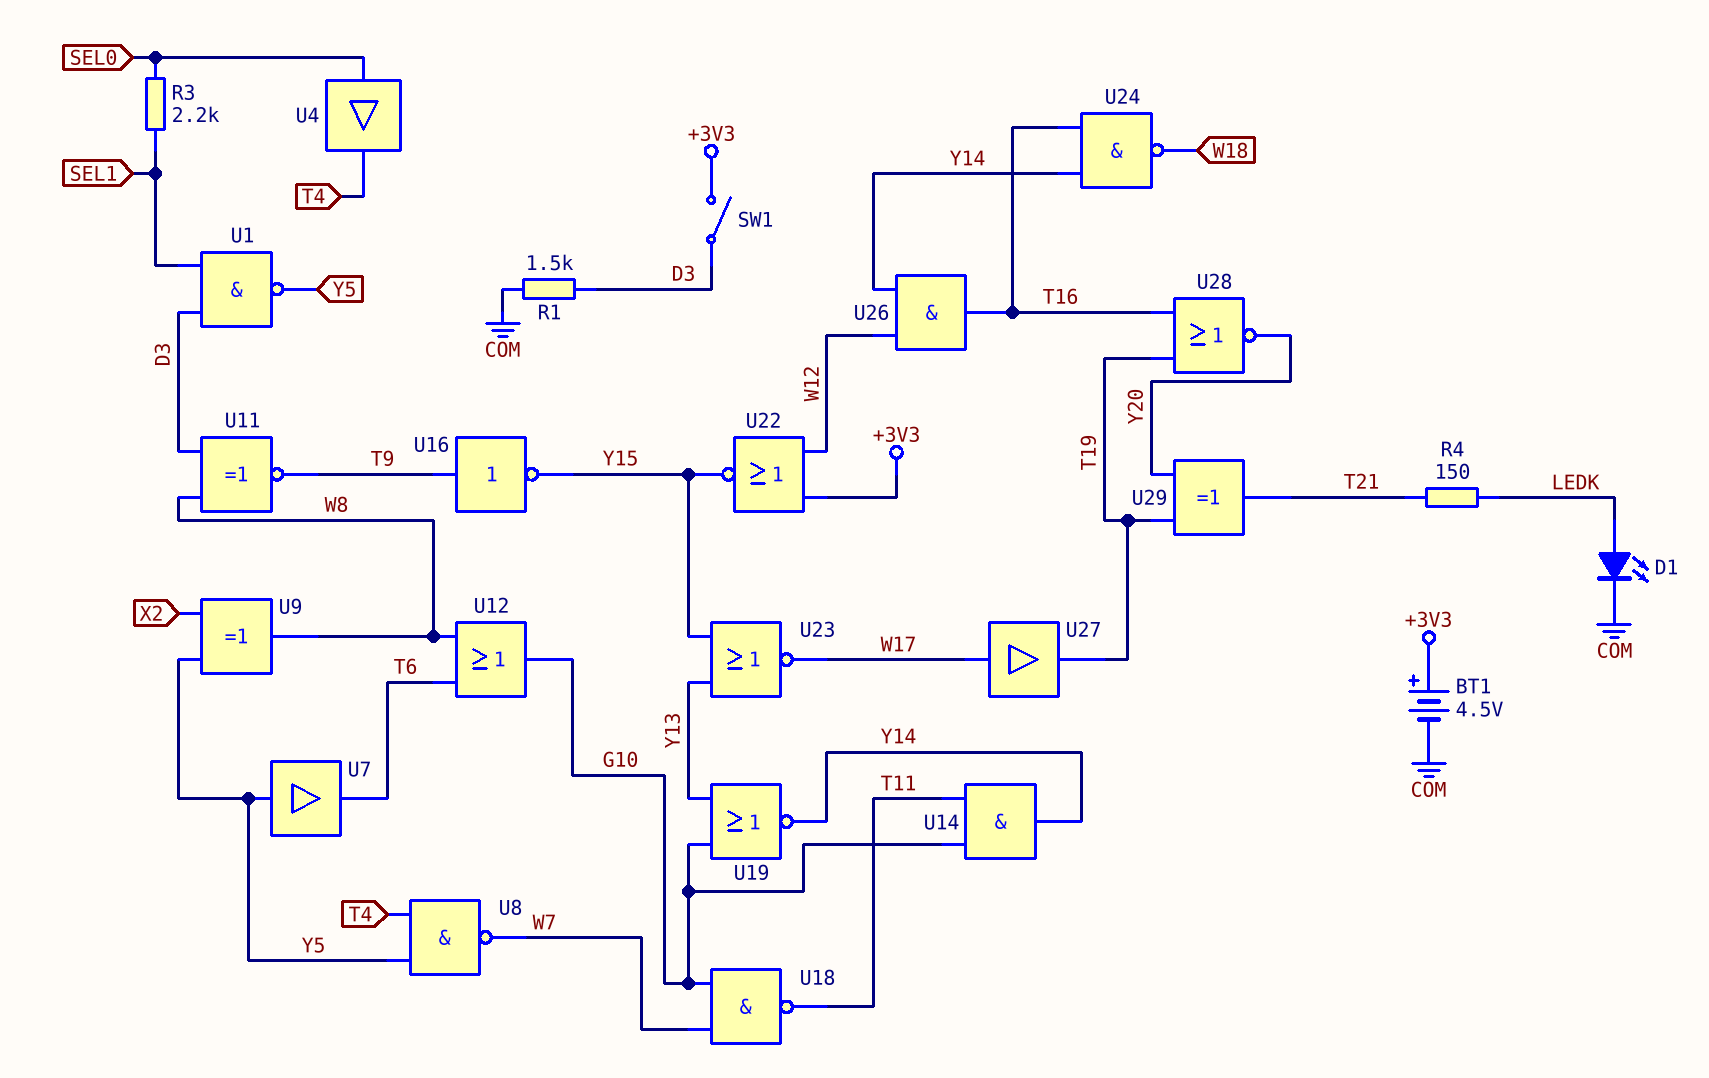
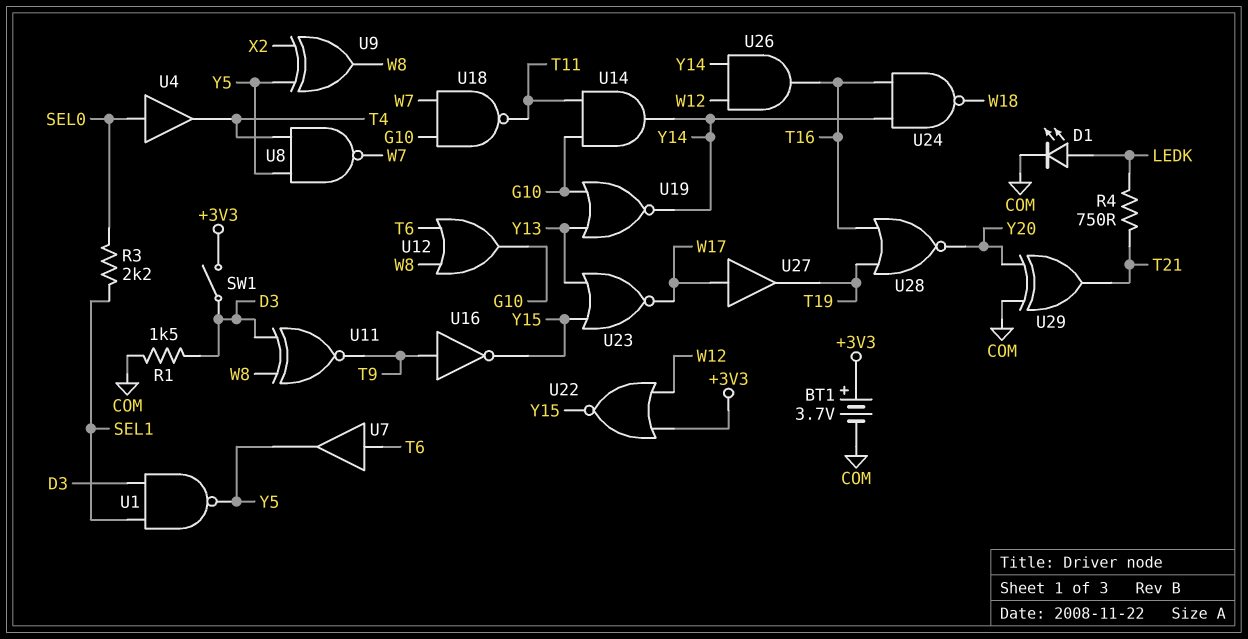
BT1: 4.5V (plus +3V3, minus COM) -> 3.7V (plus +3V3, minus COM)
R4: 150 (LEDK, T21) -> 750 (LEDK, T21)
U7: buffer (in Y5, out T6) -> buffer (in T6, out Y5)
U29: XOR (in T19, in Y20, out T21) -> XOR (in COM, in Y20, out T21)

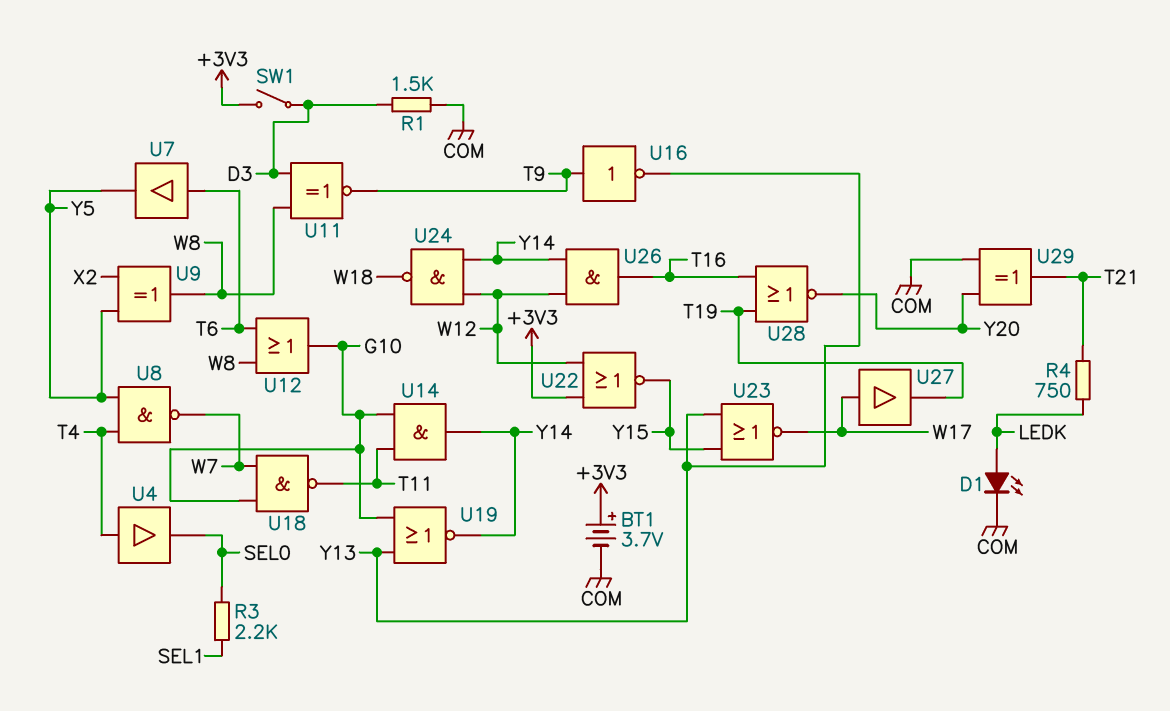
U1: NAND (in D3, in SEL1, out Y5) -> none
U4: buffer (in SEL0, out T4) -> buffer (in T4, out SEL0)
U16: NOT (in T9, out Y15) -> NOT (in T9, out Y13)
U24: NAND (in T16, in Y14, out W18) -> NAND (in W12, in Y14, out W18)

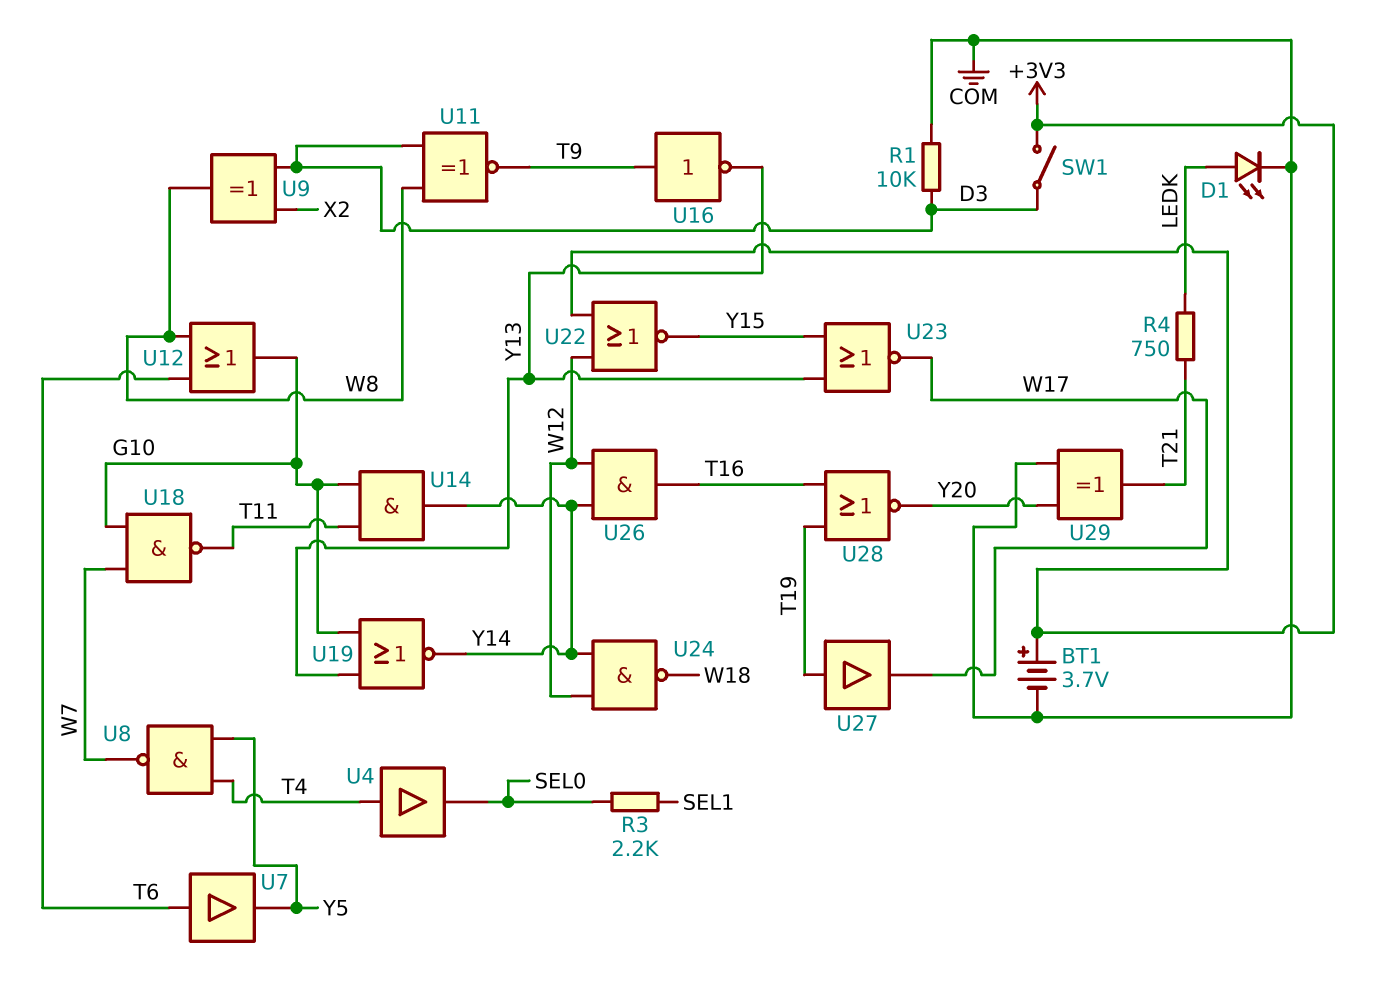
R1: 1.5k (COM, D3) -> 10k (COM, D3)
U9: XOR (in X2, in Y5, out W8) -> XOR (in D3, in X2, out W8)
U27: buffer (in W17, out T19) -> buffer (in T19, out W17)

